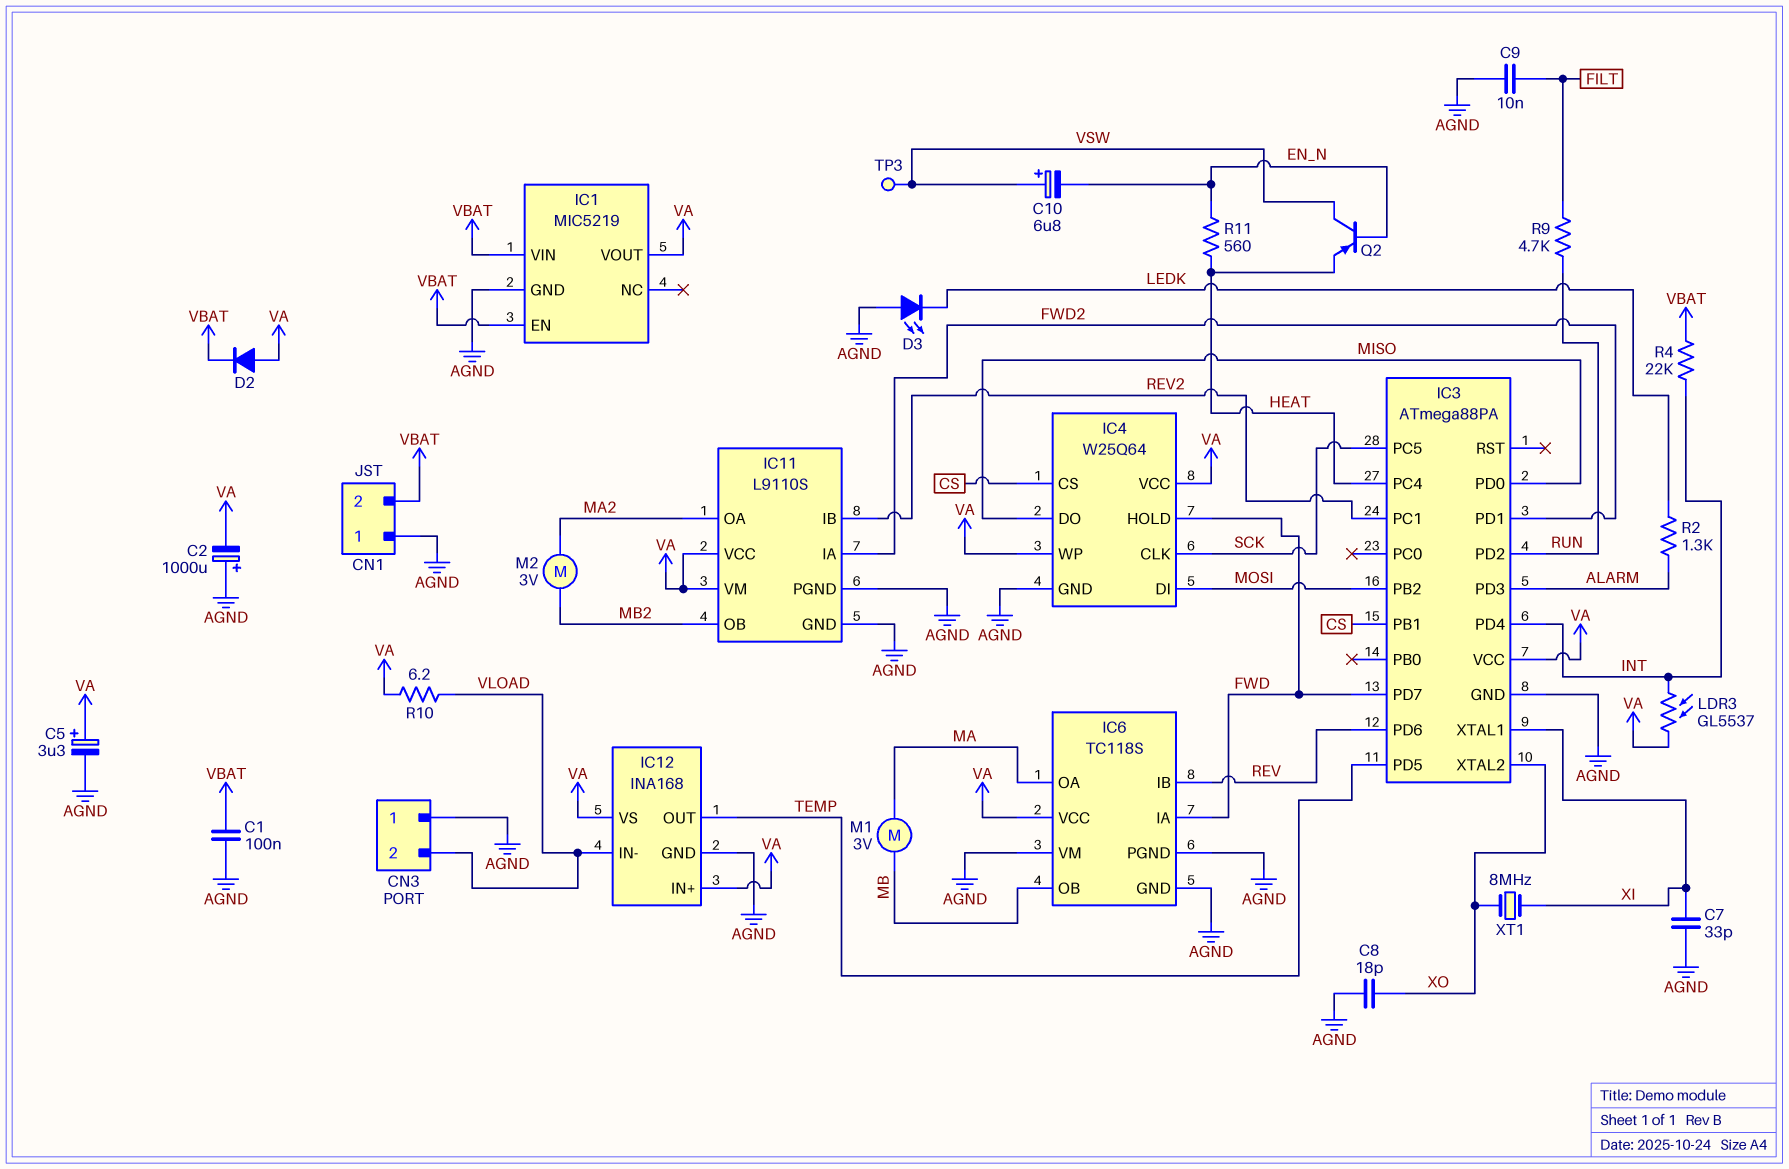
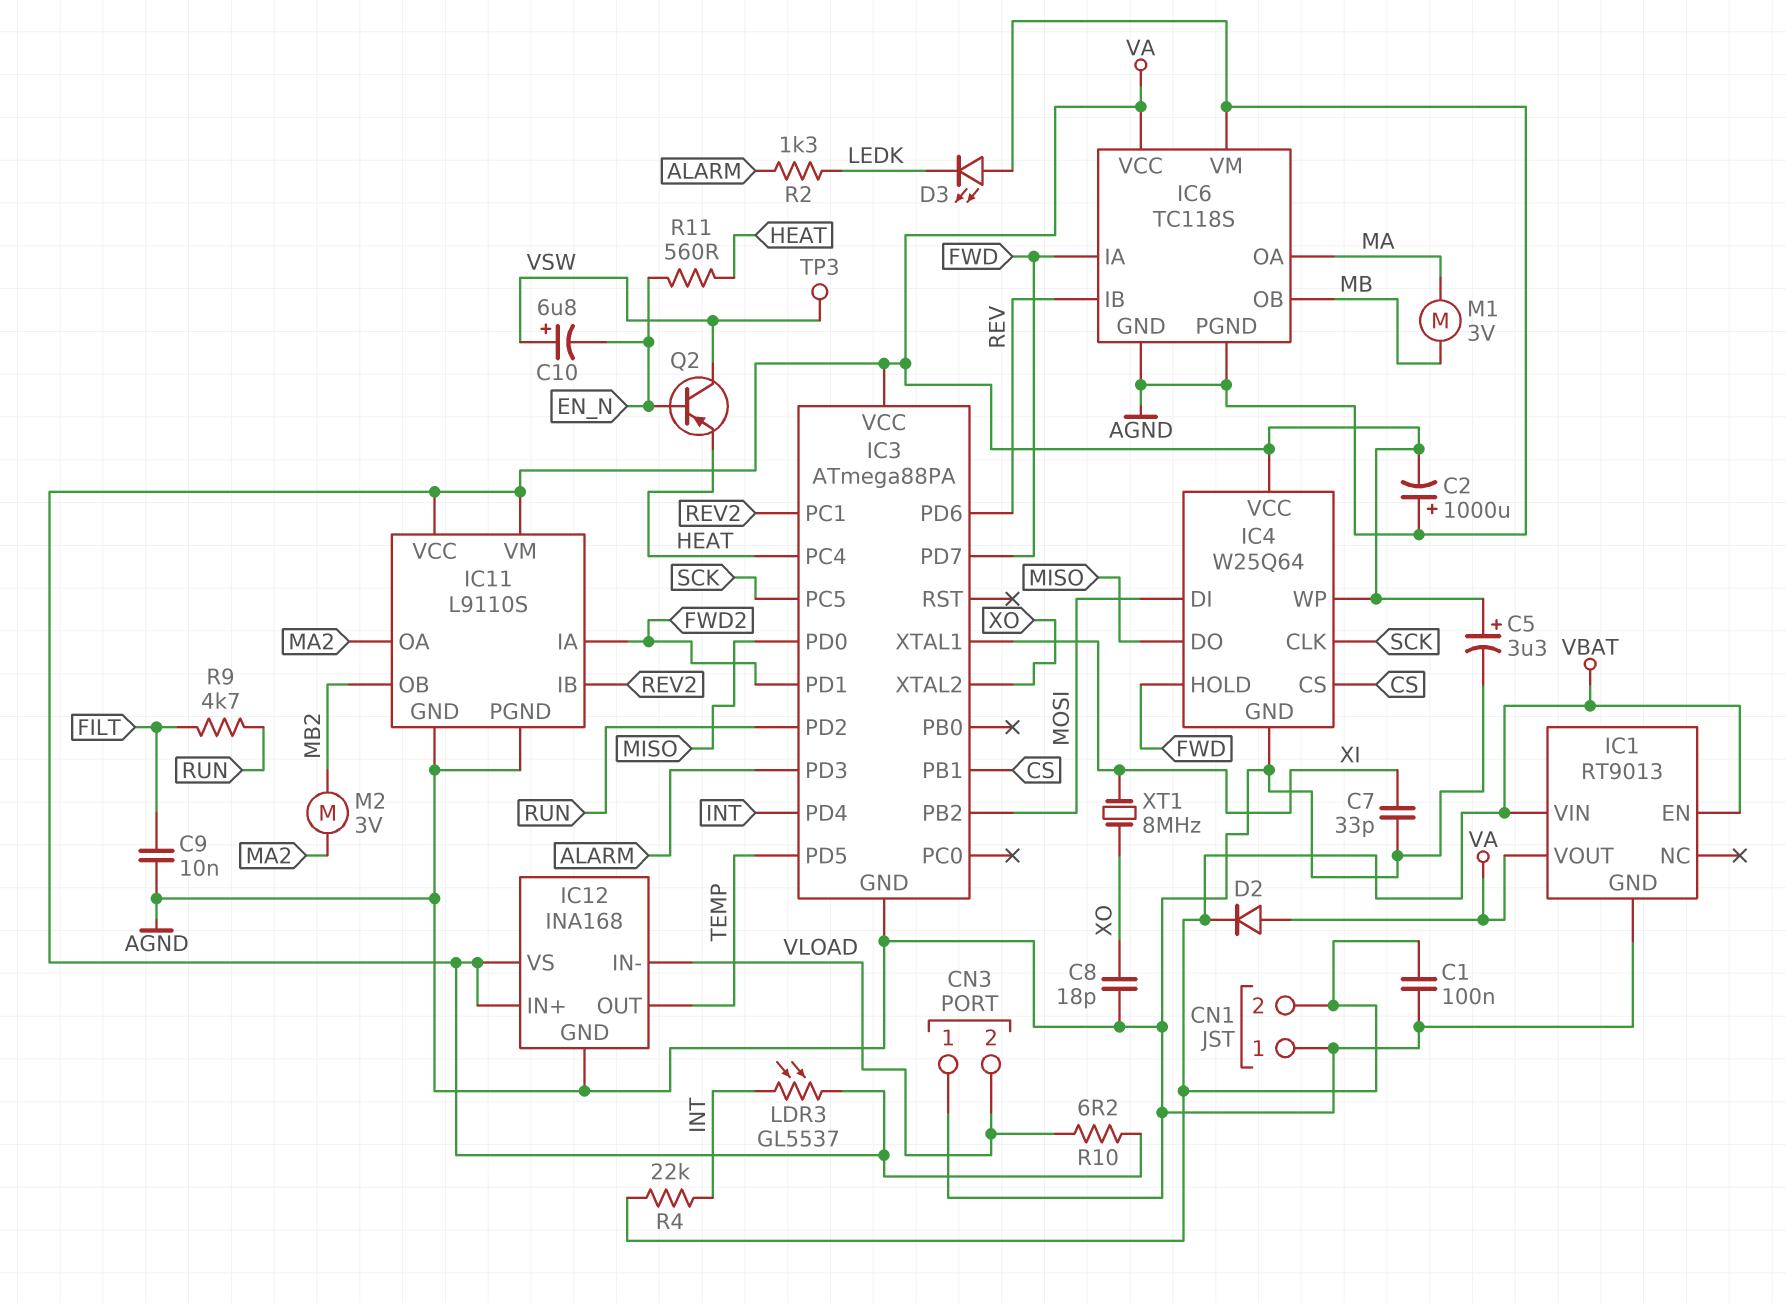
IC1: MIC5219 -> RT9013

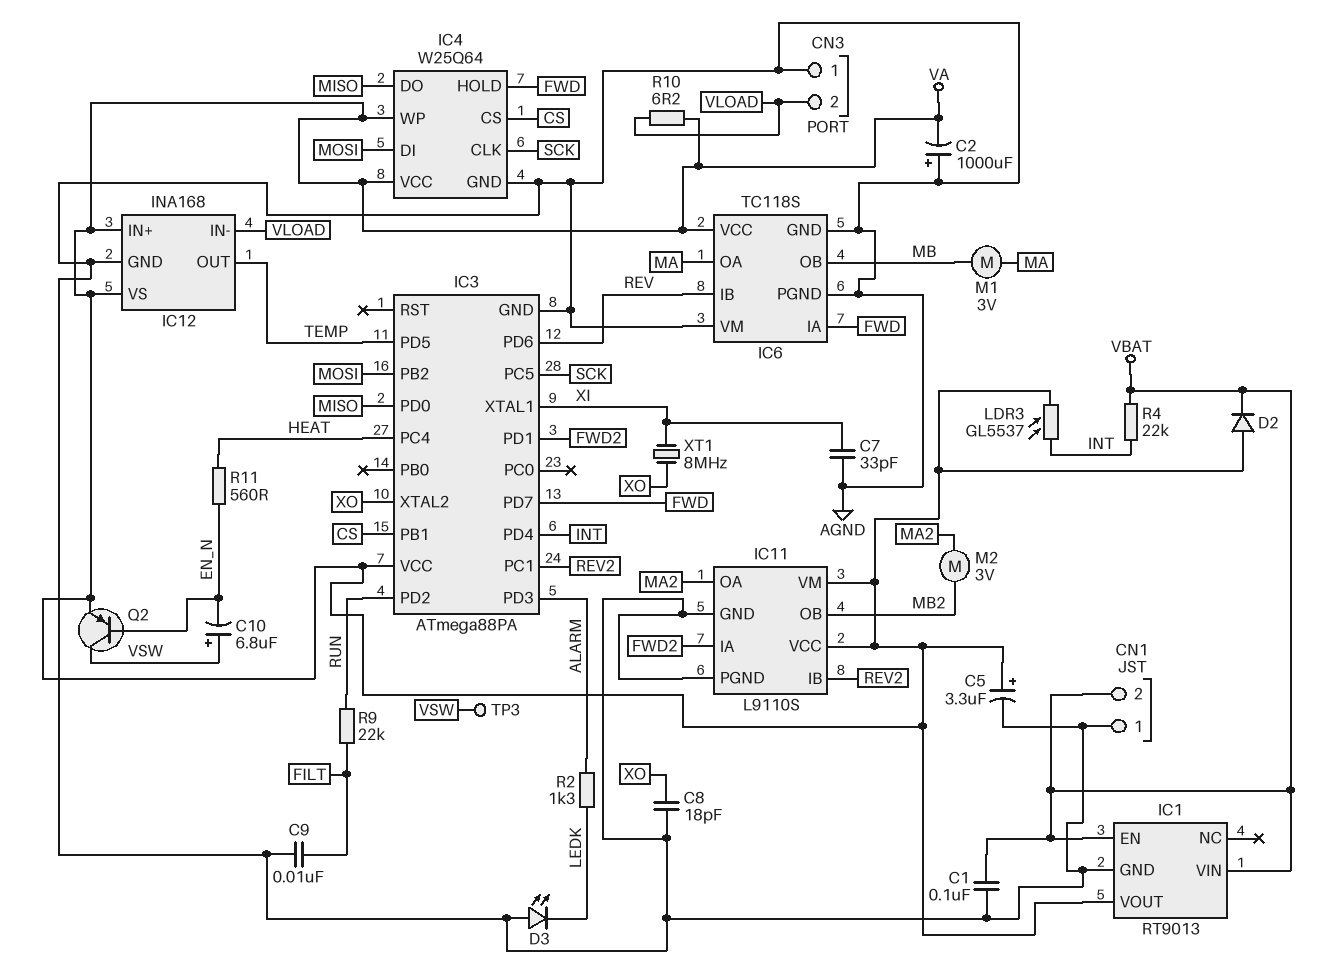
Q2: PNP (B EN_N, C VSW, E HEAT) -> PNP (B EN_N, C VSW, E VA)
R9: 4.7k (FILT, RUN) -> 22k (FILT, RUN)

